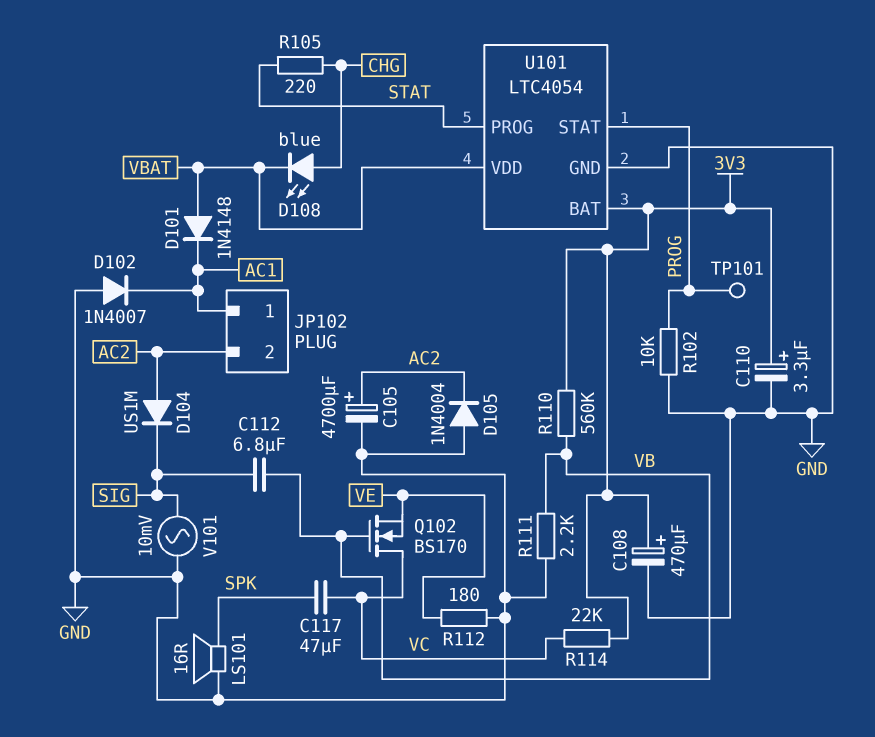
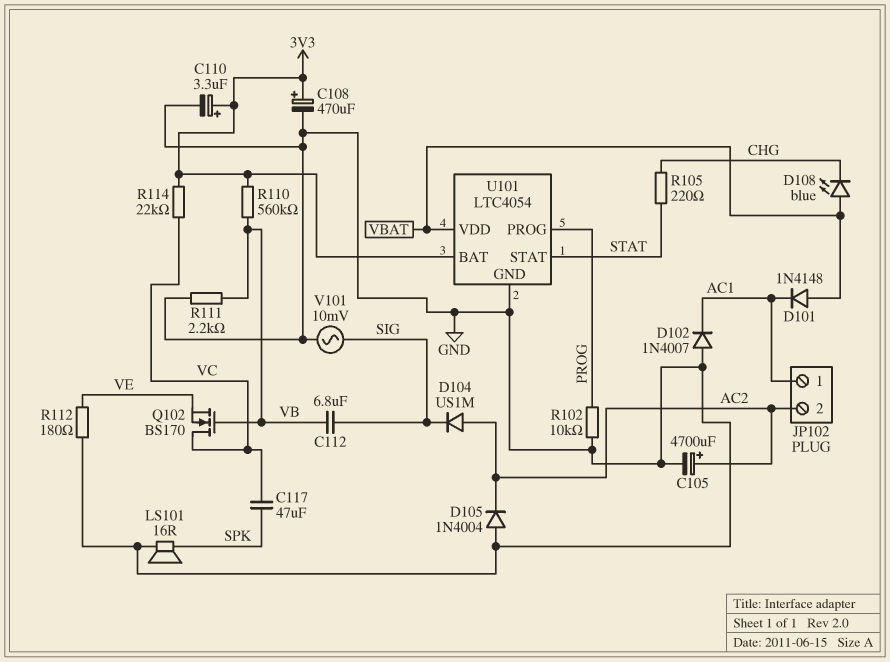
D108: LED blue (A CHG, K VBAT) -> LED blue (A VBAT, K CHG)
TP101: test point (PROG) -> none
U101 pin PROG: STAT -> PROG
U101 pin STAT: PROG -> STAT

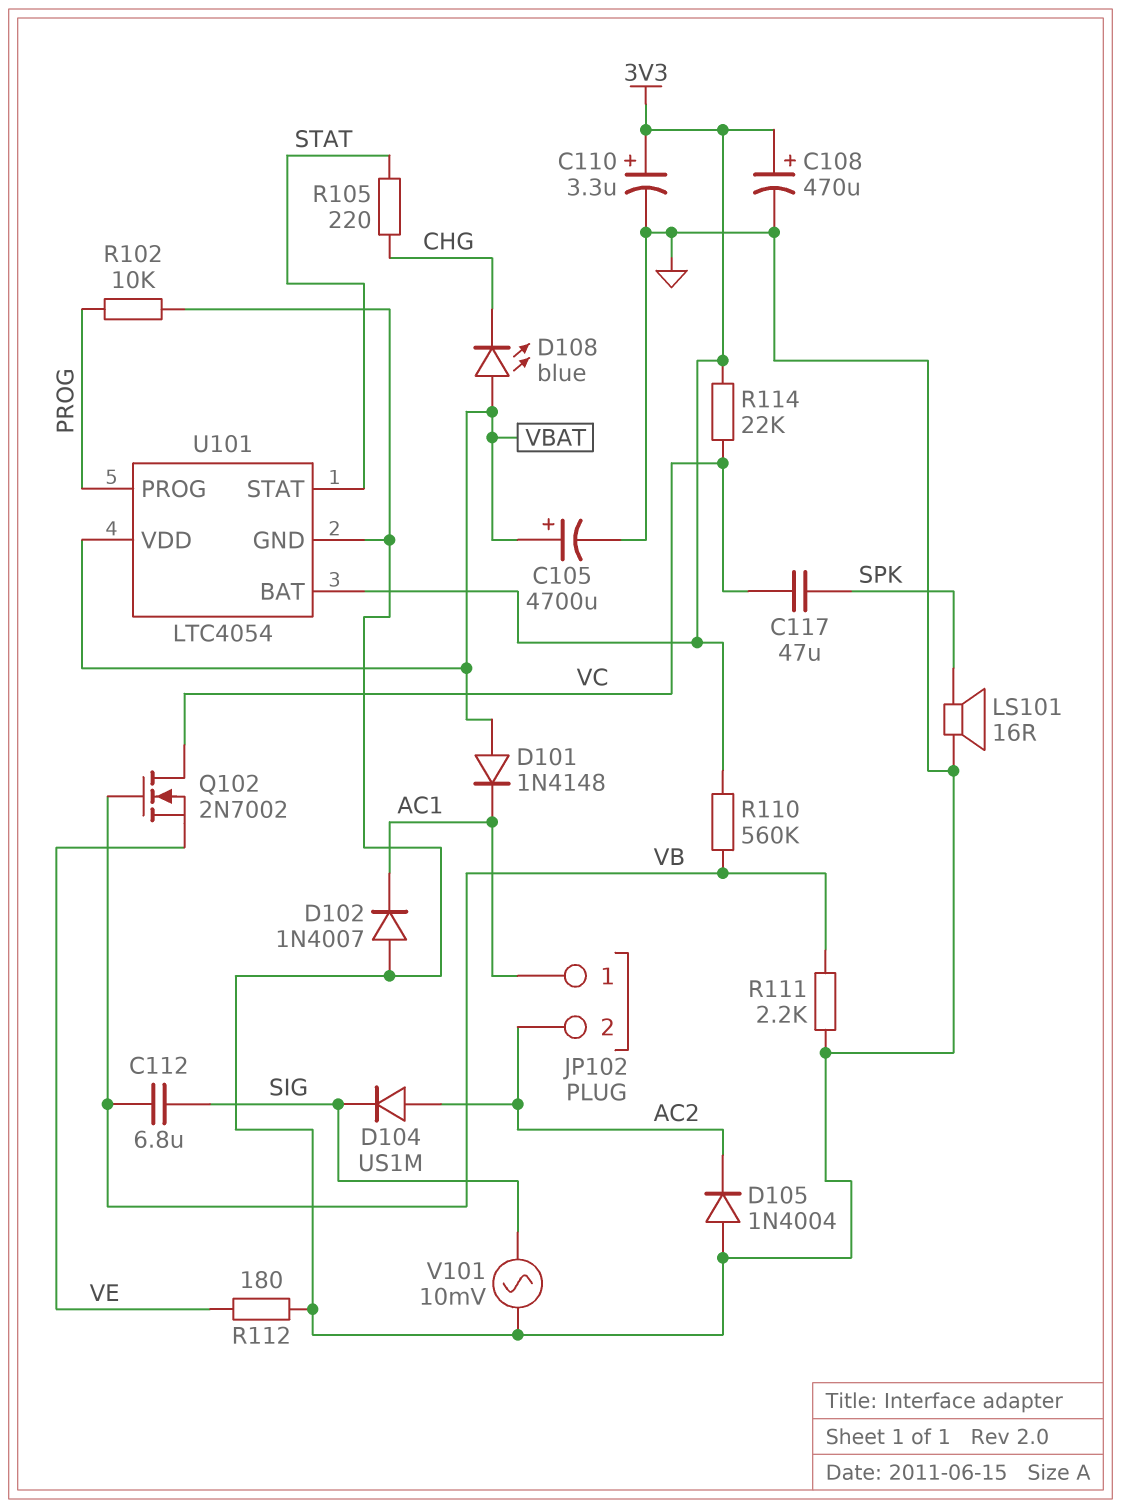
C105: 4700uF (plus AC2, minus GND) -> 4700uF (plus VBAT, minus GND)
Q102: NMOS BS170 (G VB, D VC, S VE) -> NMOS 2N7002 (G VB, D VC, S VE)

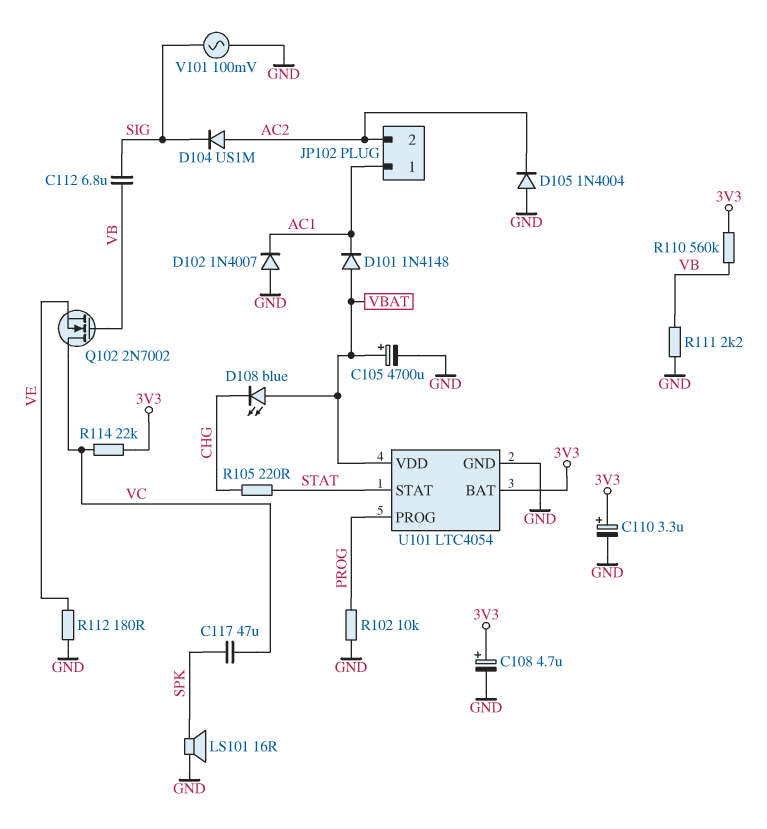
C108: 470uF (plus 3V3, minus GND) -> 4.7uF (plus 3V3, minus GND)
V101: AC 10mV (GND, SIG) -> AC 100mV (GND, SIG)

